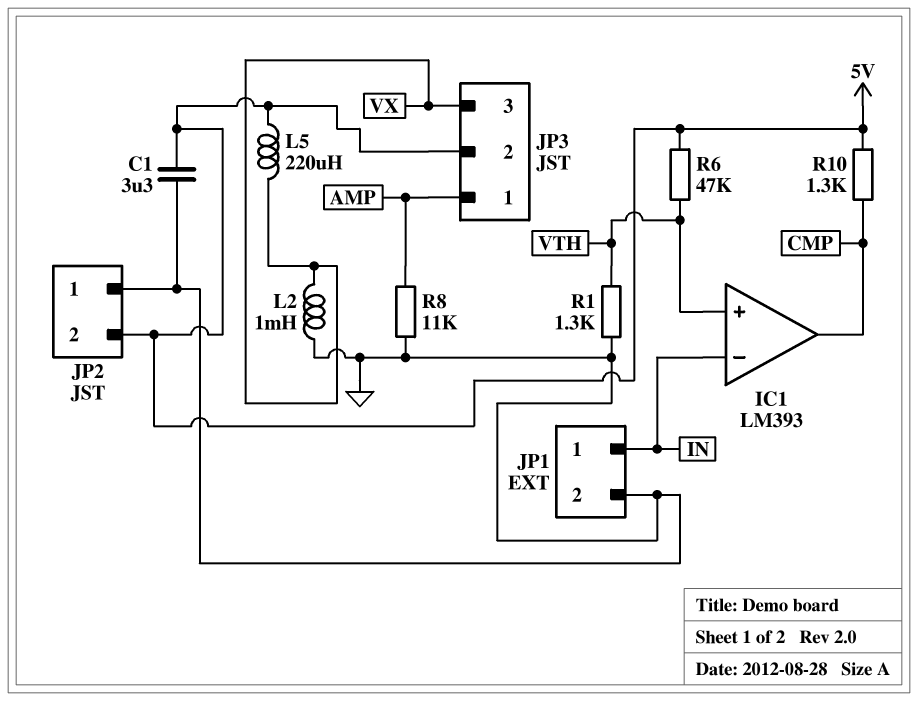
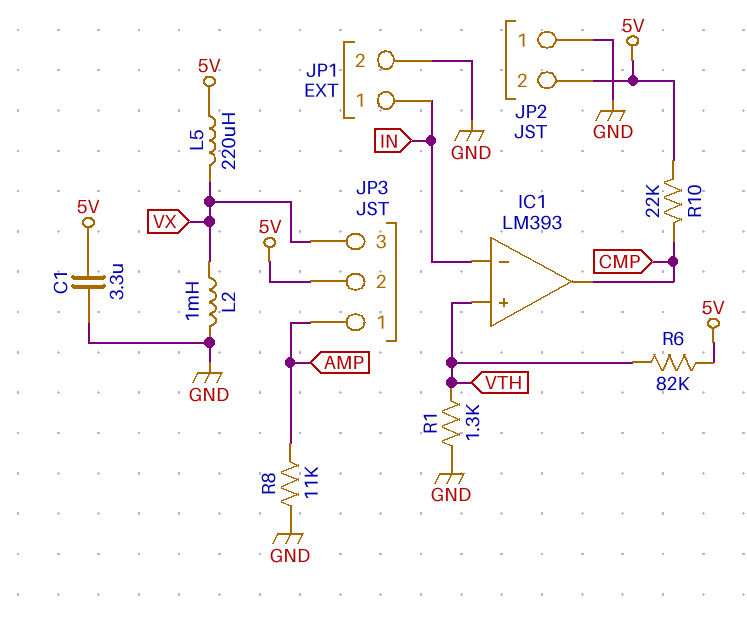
R6: 47k (5V, VTH) -> 82k (5V, VTH)
R10: 1.3k (5V, CMP) -> 22k (5V, CMP)

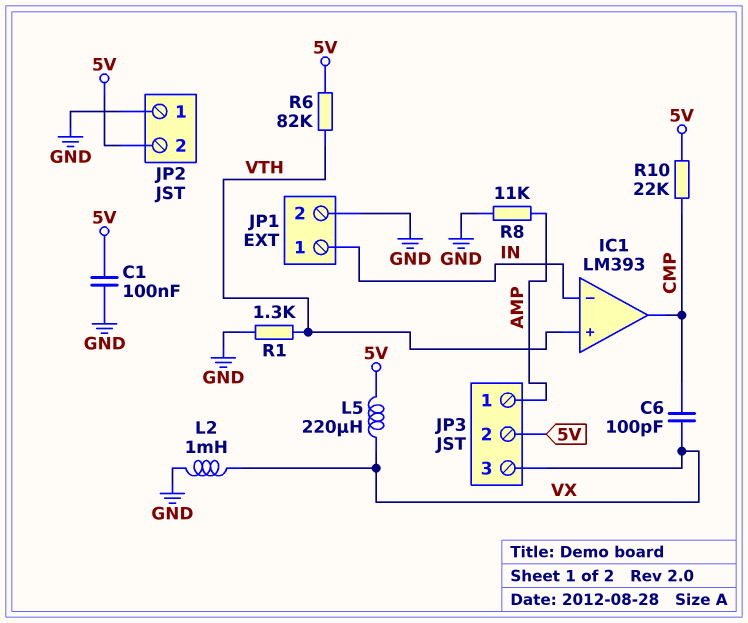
C1: 3.3uF (5V, GND) -> 100nF (5V, GND)
C6: none -> 100pF (CMP, VX)

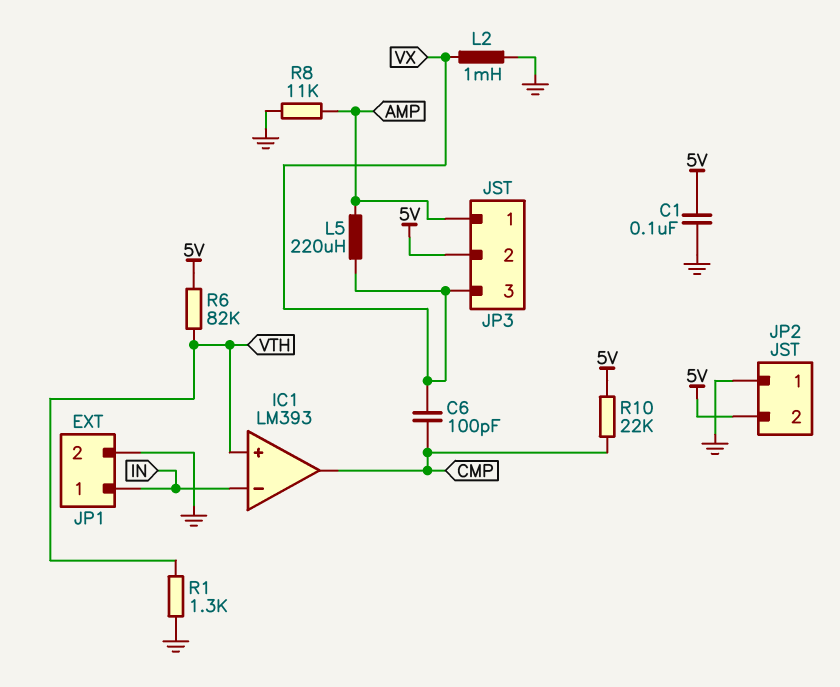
L5: 220uH (5V, VX) -> 220uH (AMP, VX)

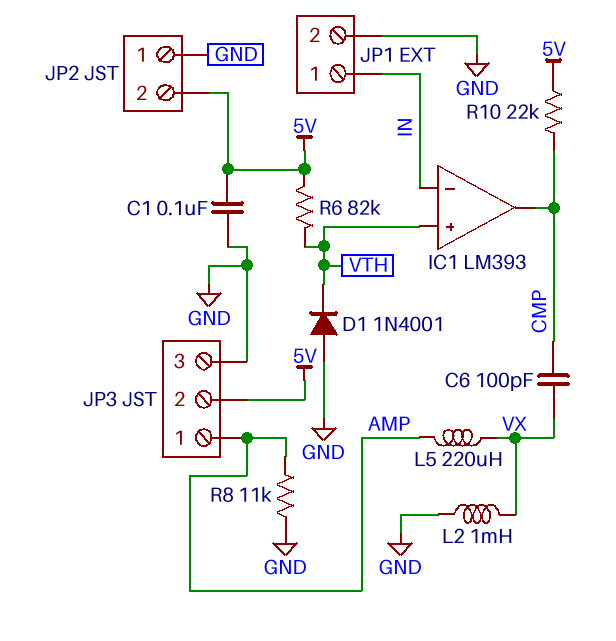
D1: none -> diode 1N4001 (A GND, K VTH)
JP3 pin 3: VX -> GND
R1: 1.3k (GND, VTH) -> none

